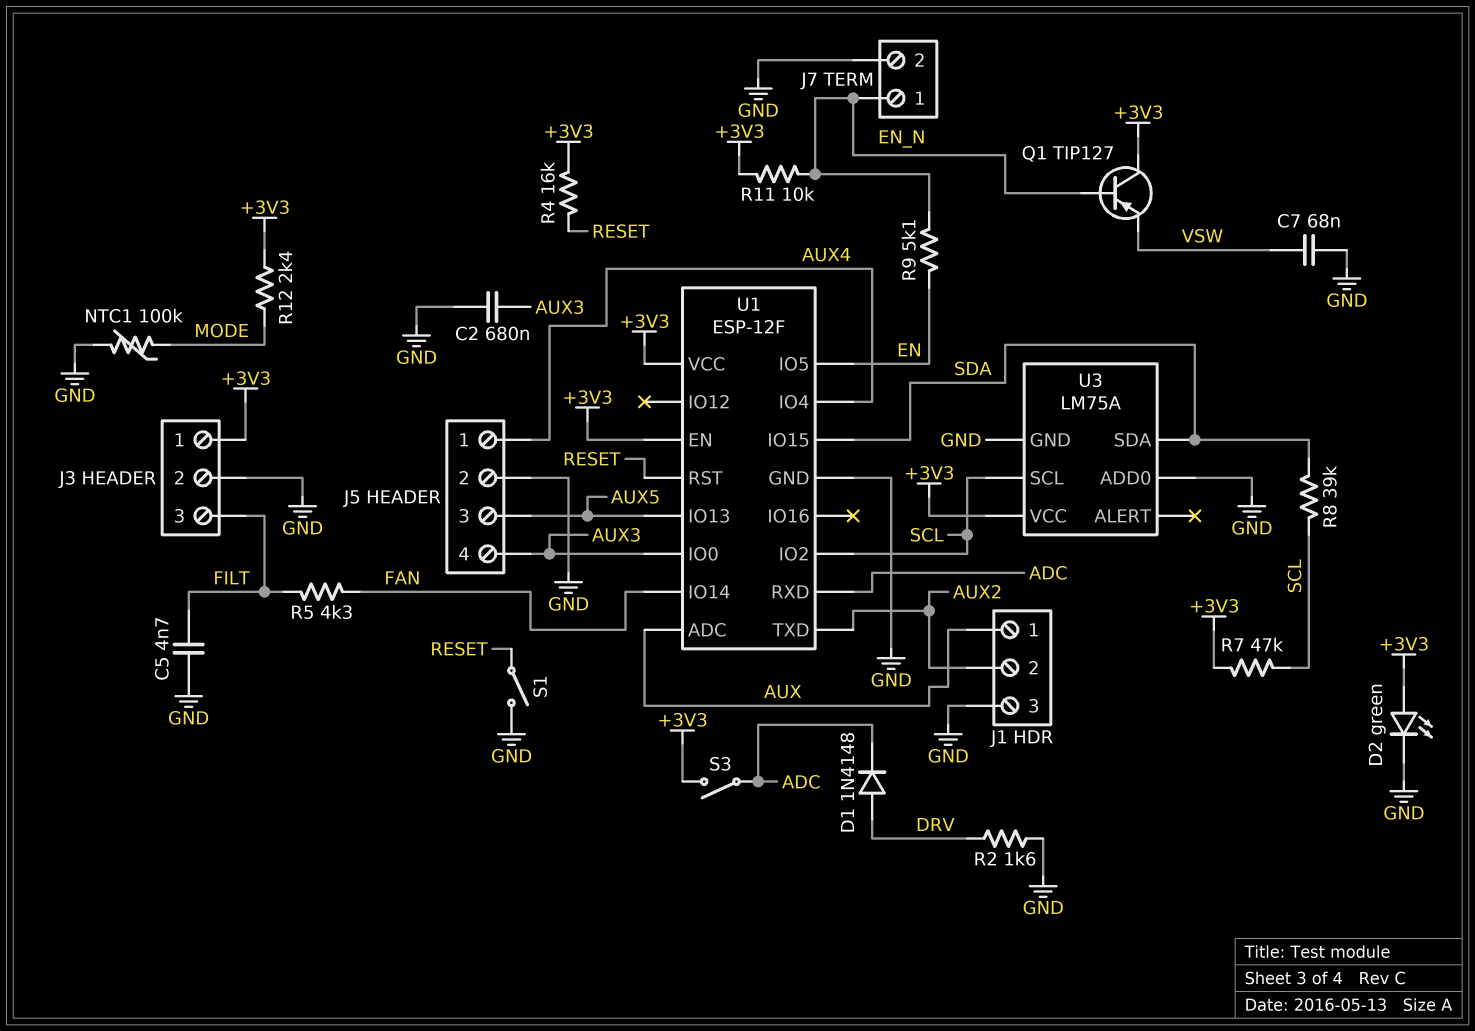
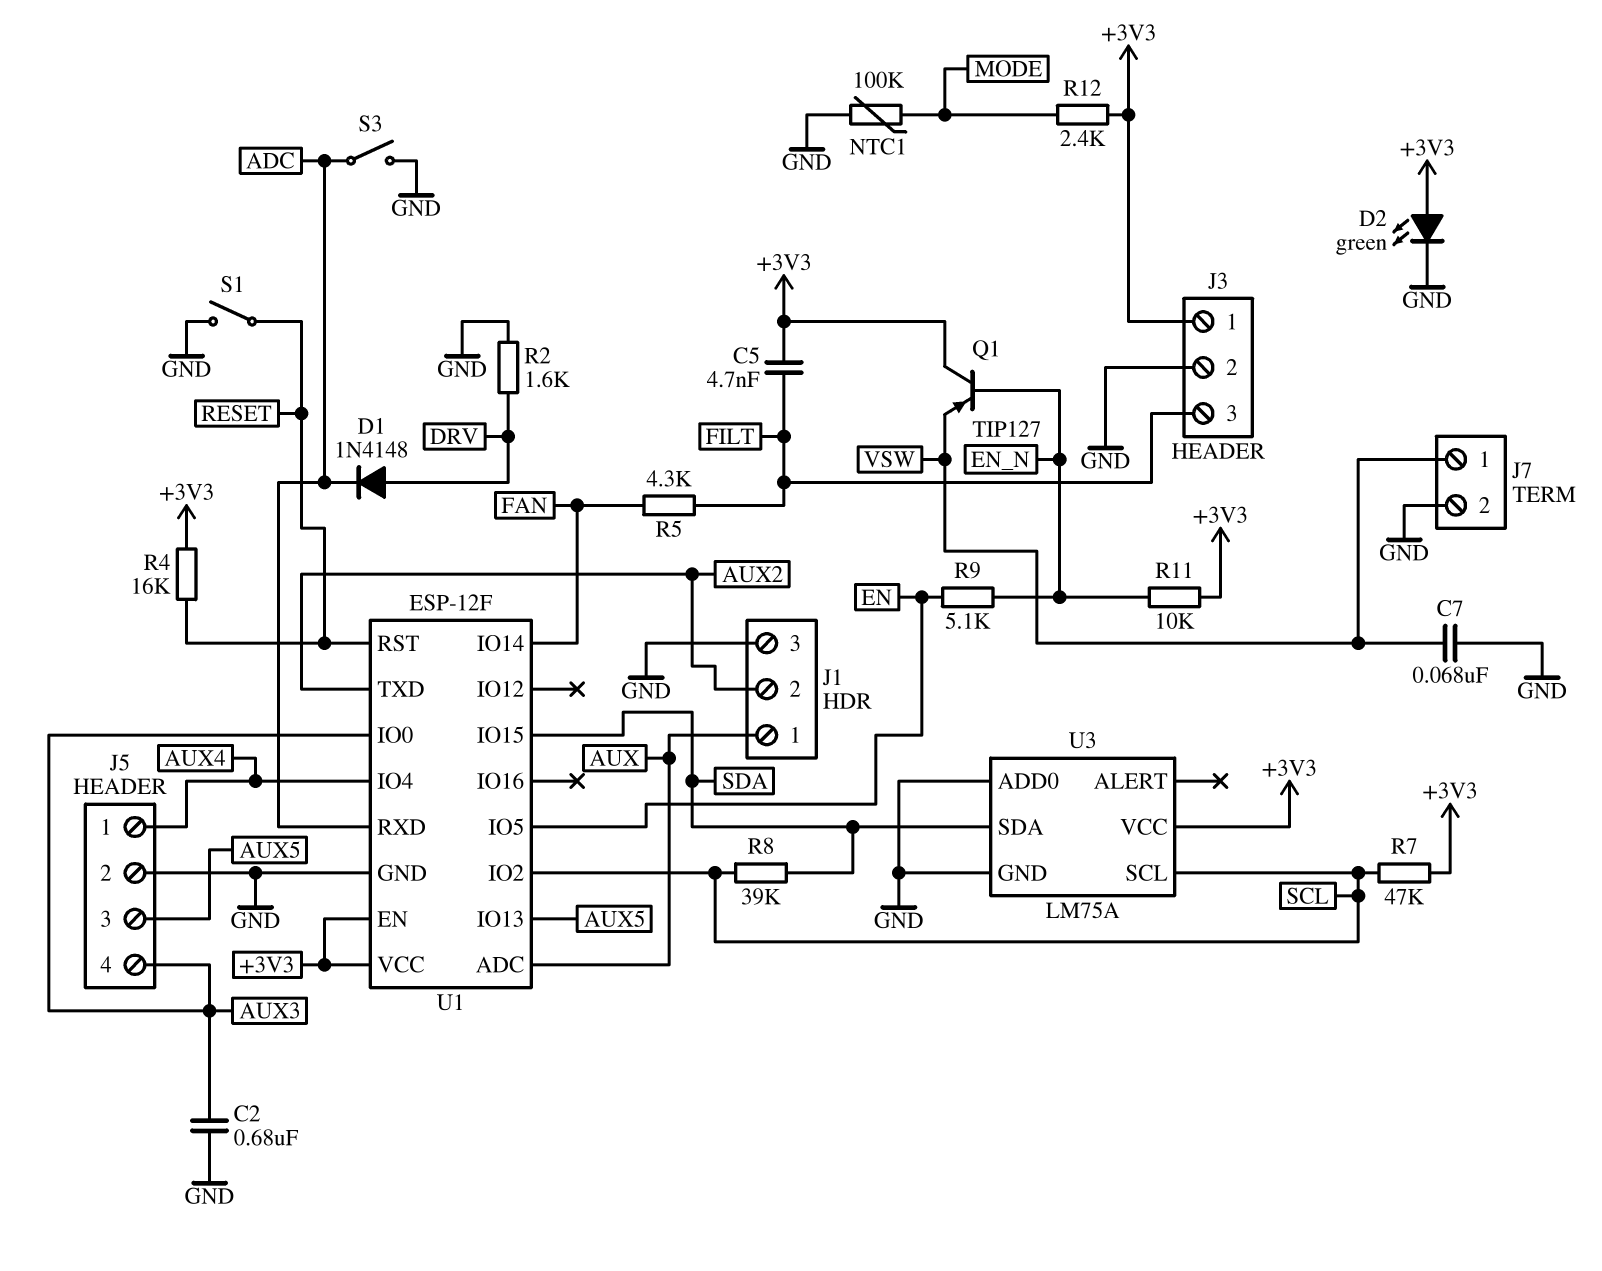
C5: 4.7nF (FILT, GND) -> 4.7nF (+3V3, FILT)
J7 pin 1: EN_N -> VSW
S3: switch (+3V3, ADC) -> switch (ADC, GND)

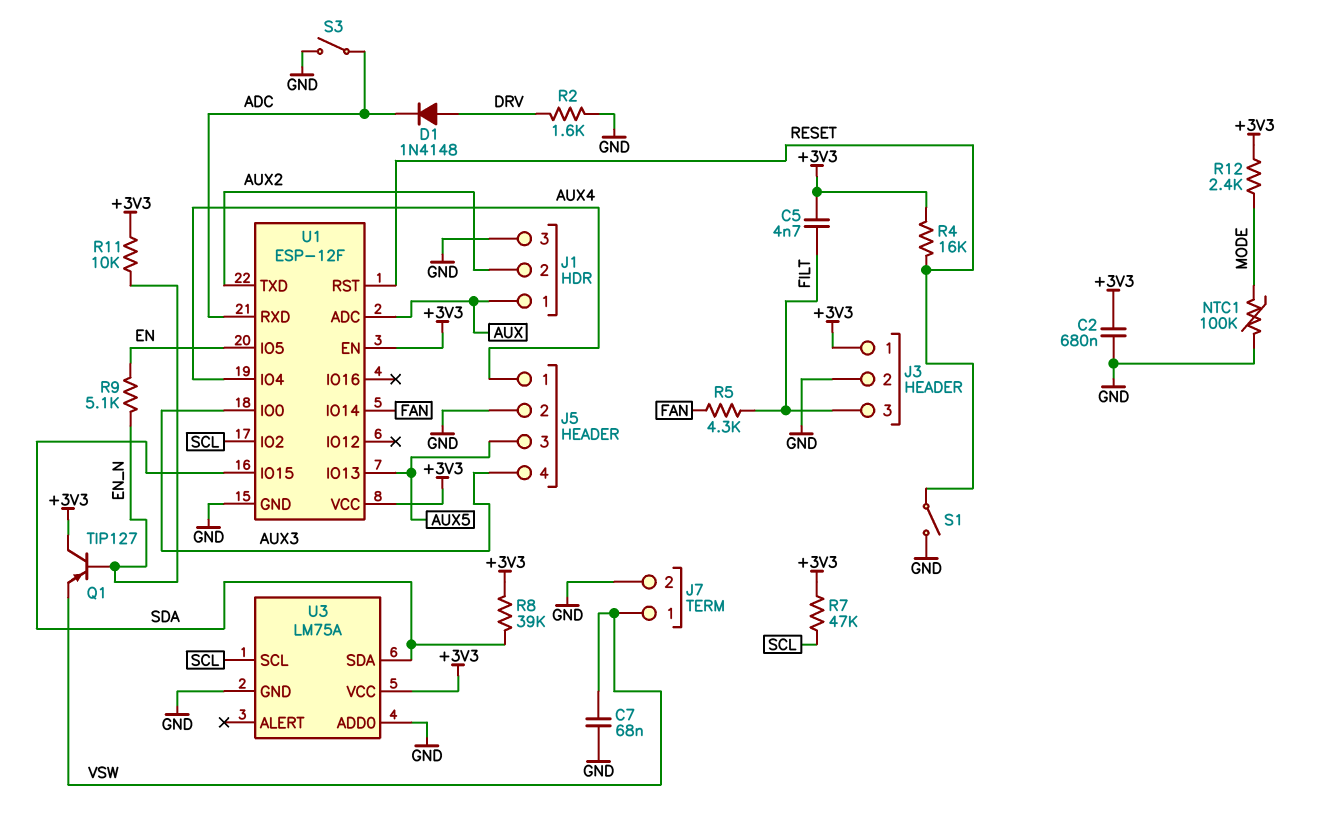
C2: 680nF (AUX3, GND) -> 680nF (+3V3, GND)
D2: LED green (A +3V3, K GND) -> none
R8: 39k (SCL, SDA) -> 39k (+3V3, SDA)

